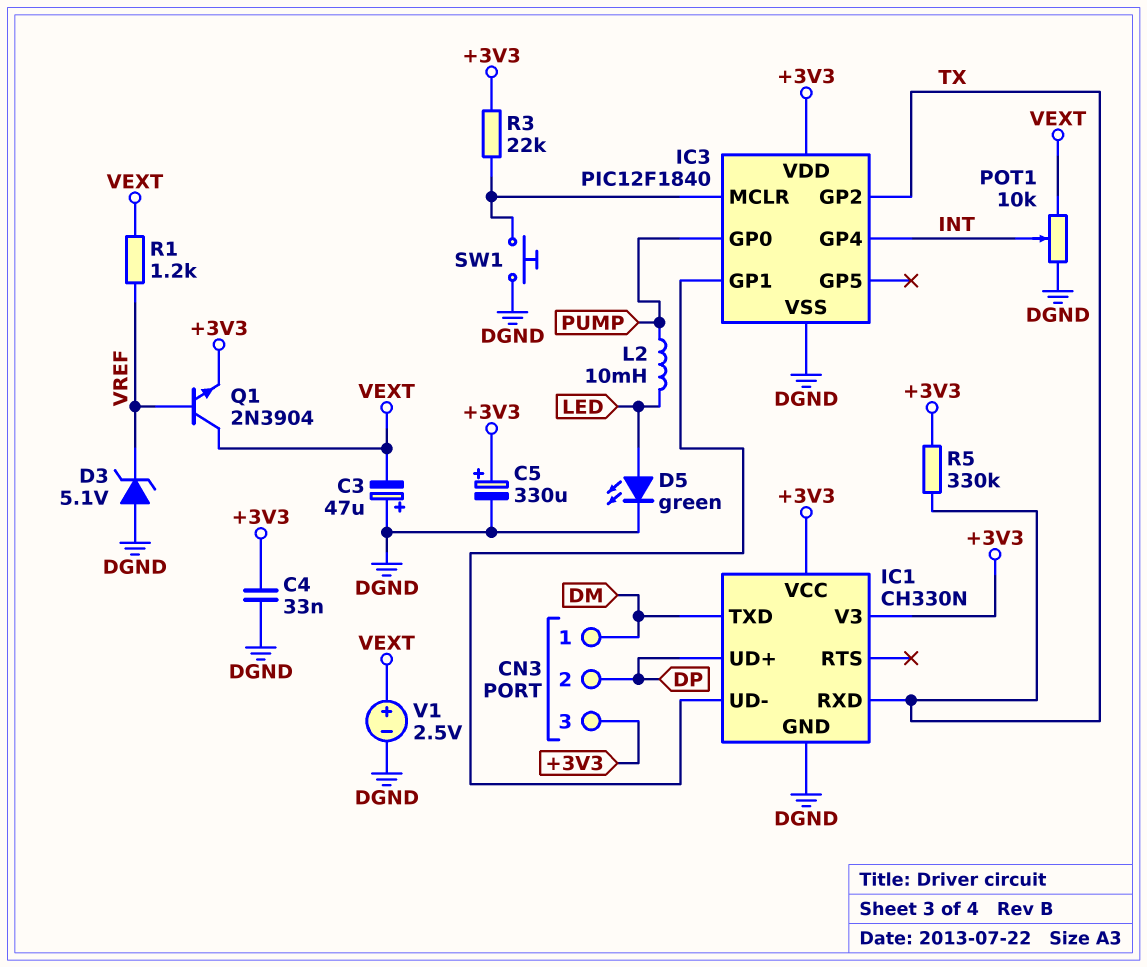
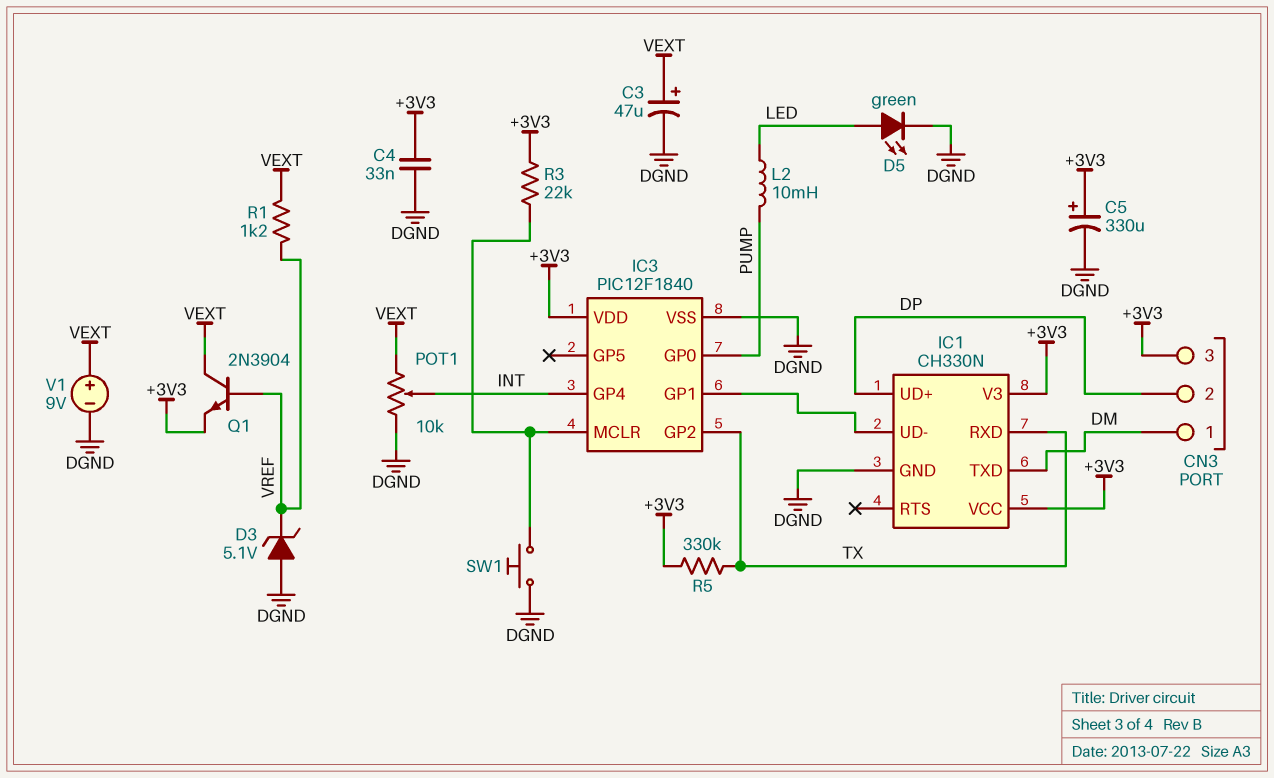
C3: 47uF (plus DGND, minus VEXT) -> 47uF (plus VEXT, minus DGND)
V1: 2.5V (plus VEXT, minus DGND) -> 9V (plus VEXT, minus DGND)

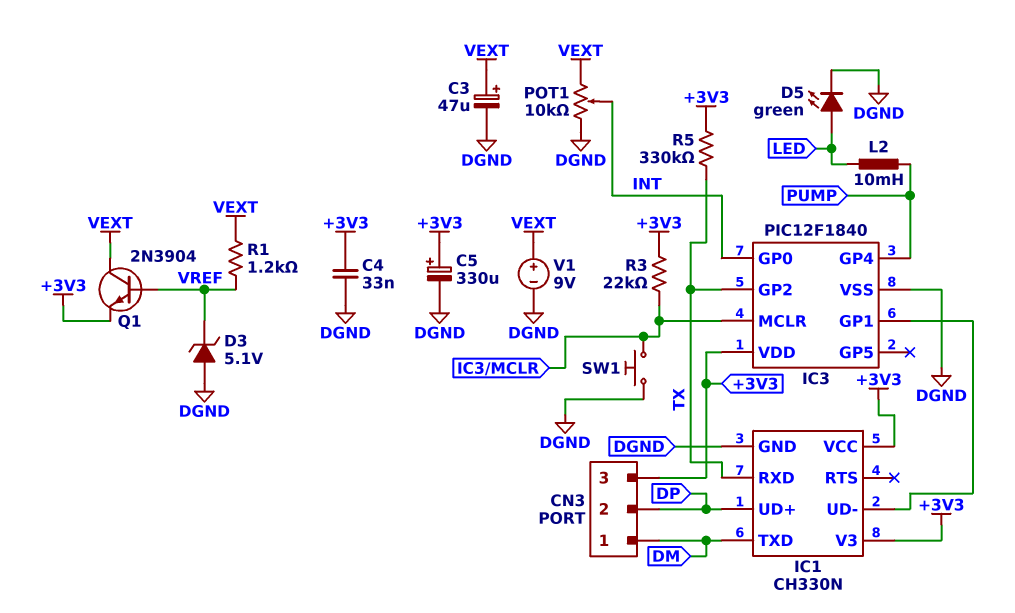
IC3 pin GP0: PUMP -> INT
IC3 pin GP4: INT -> PUMP

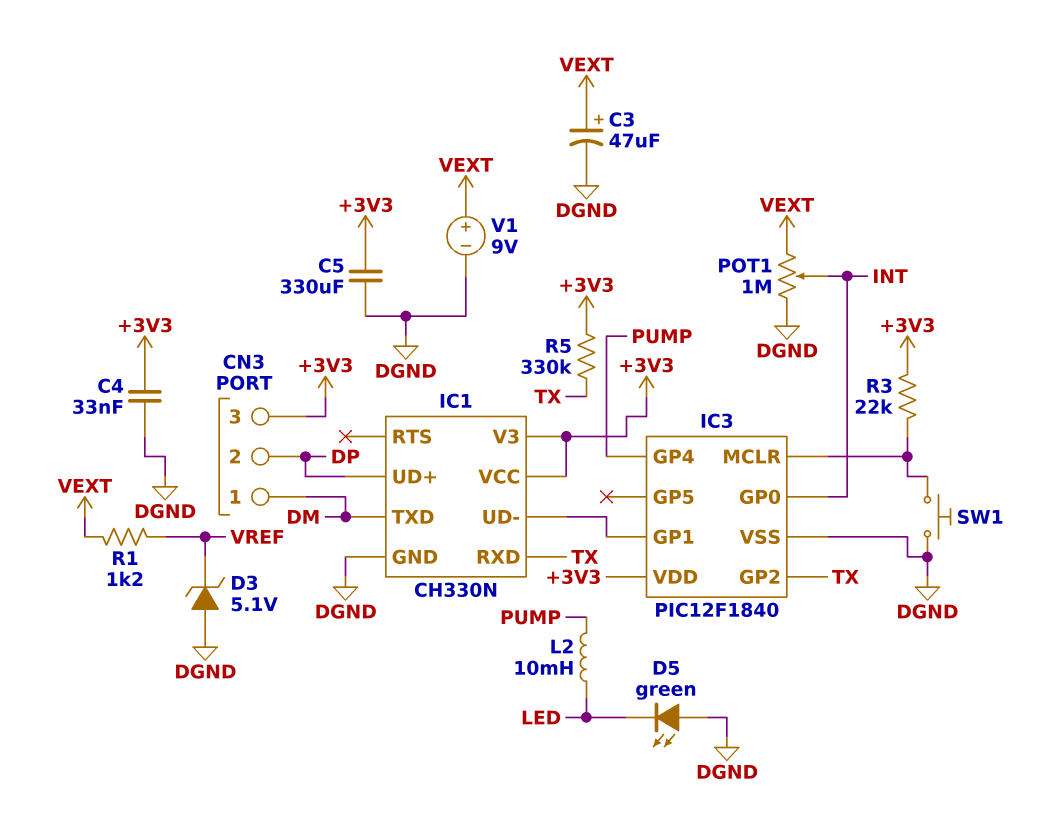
C5: 330uF (plus +3V3, minus DGND) -> 330uF (+3V3, DGND)
D5: LED green (A LED, K DGND) -> LED green (A DGND, K LED)
POT1: 10k (DGND, VEXT, wiper INT) -> 1M (DGND, VEXT, wiper INT)
Q1: NPN 2N3904 (B VREF, C VEXT, E +3V3) -> none

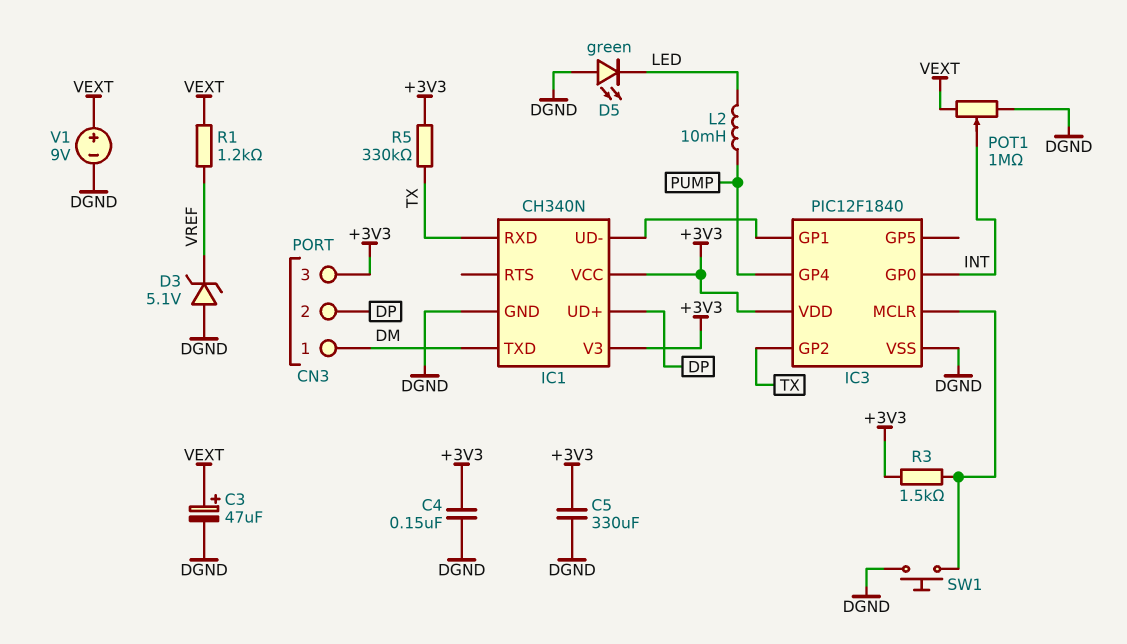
C4: 33nF (+3V3, DGND) -> 150nF (+3V3, DGND)
IC1: CH330N -> CH340N
R3: 22k (+3V3, IC3/MCLR) -> 1.5k (+3V3, IC3/MCLR)

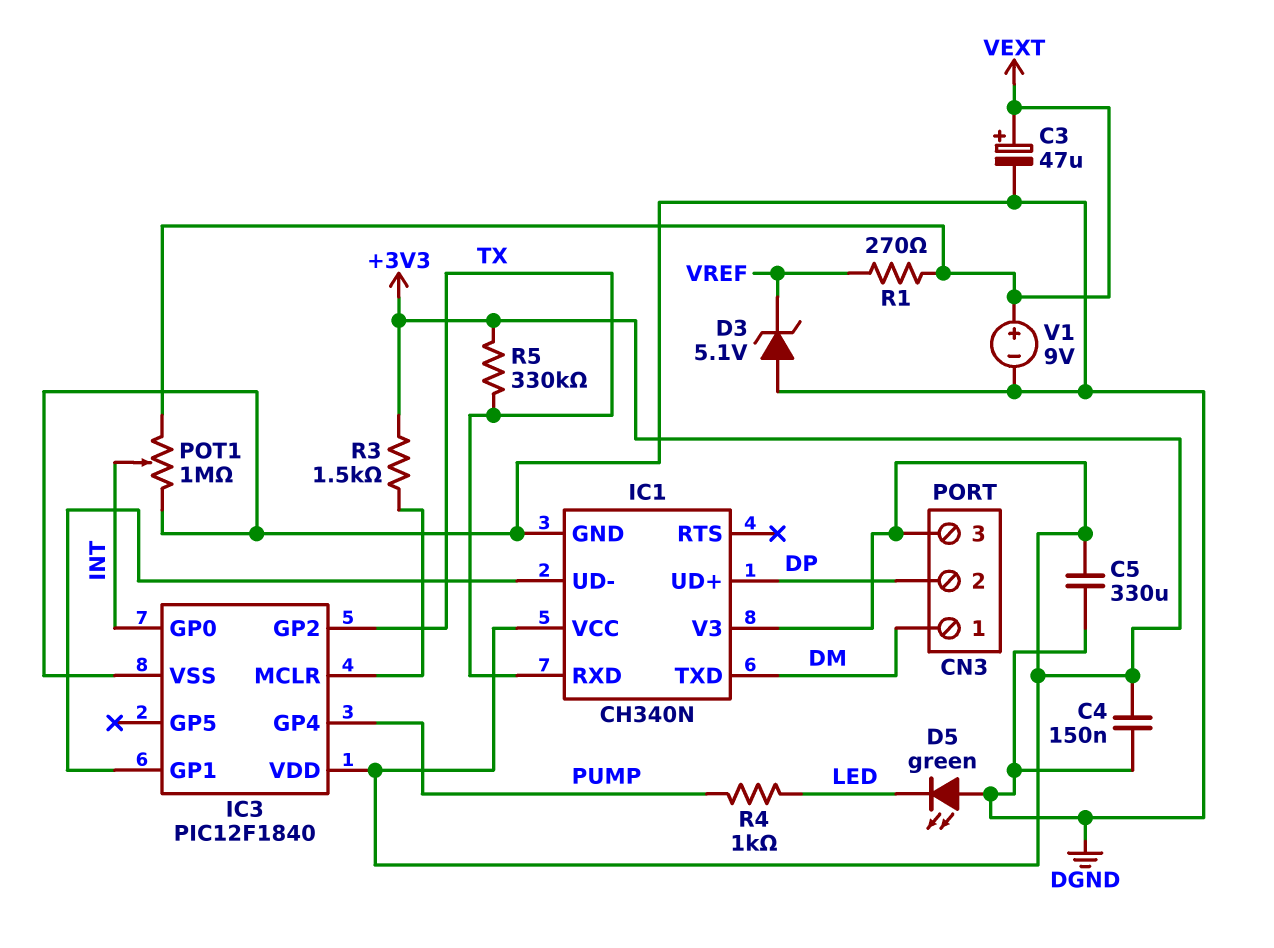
L2: 10mH (LED, PUMP) -> none
R1: 1.2k (VEXT, VREF) -> 270 (VEXT, VREF)
R4: none -> 1k (LED, PUMP)
SW1: button (DGND, IC3/MCLR) -> none

